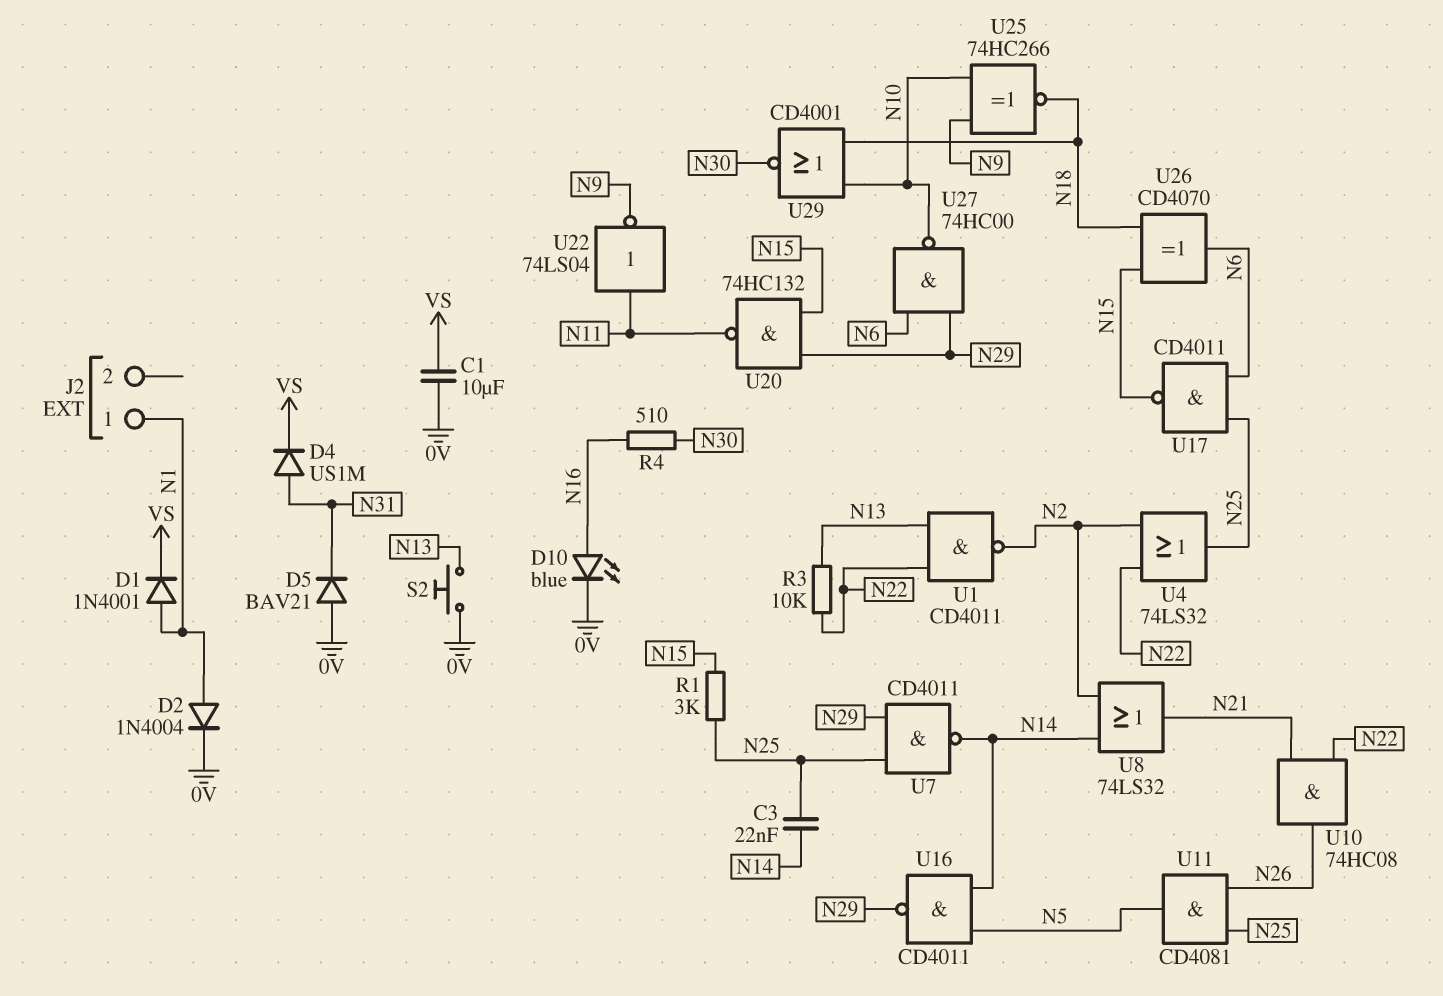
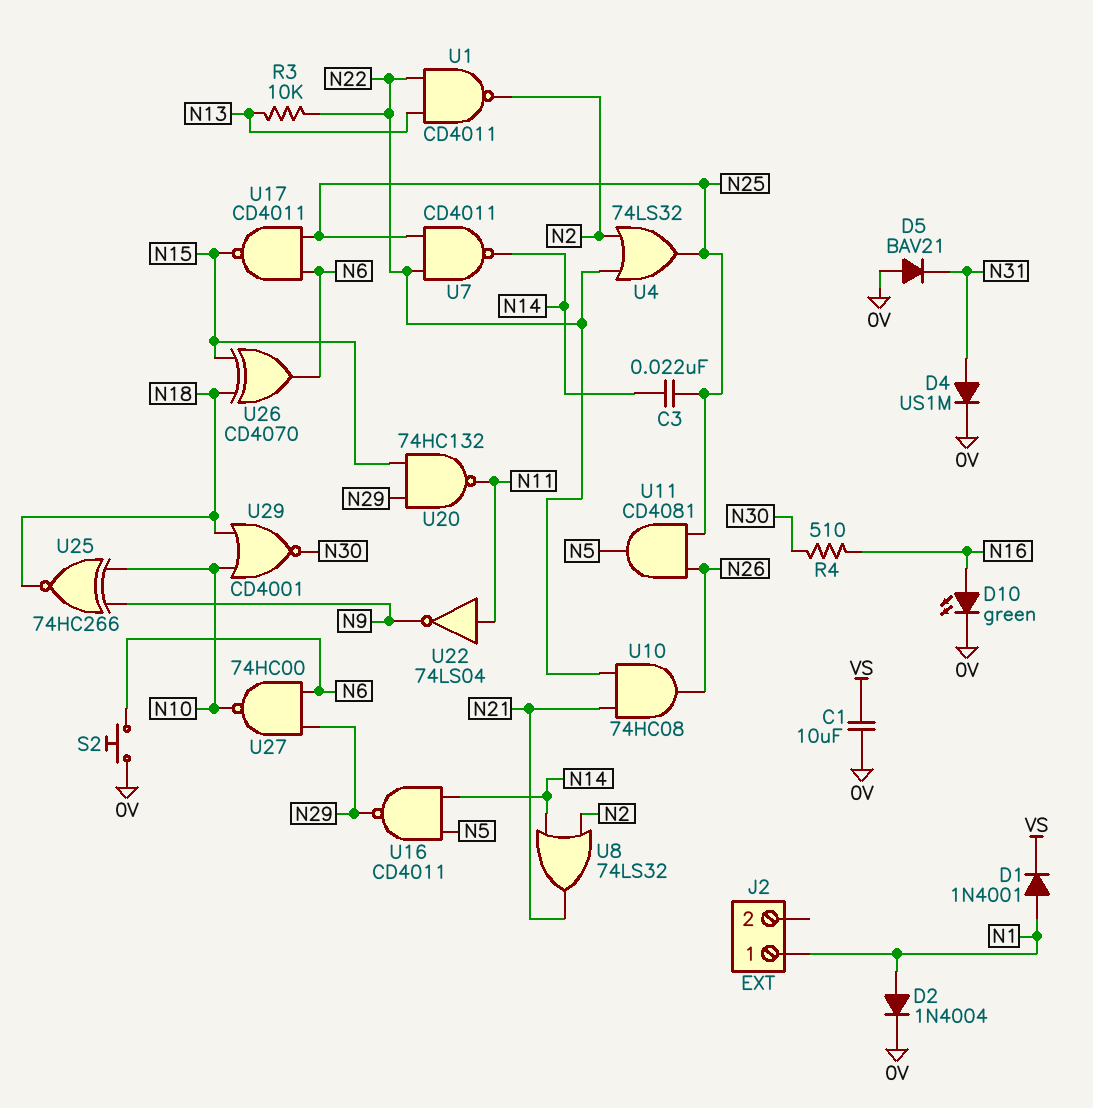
D4: diode US1M (A N31, K VS) -> diode US1M (A N31, K 0V)
D10: LED blue (A N16, K 0V) -> LED green (A N16, K 0V)
R1: 3k (N15, N25) -> none
S2: button (0V, N13) -> button (0V, N6)
U7: NAND CD4011 (in N25, in N29, out N14) -> NAND CD4011 (in N22, in N25, out N14)

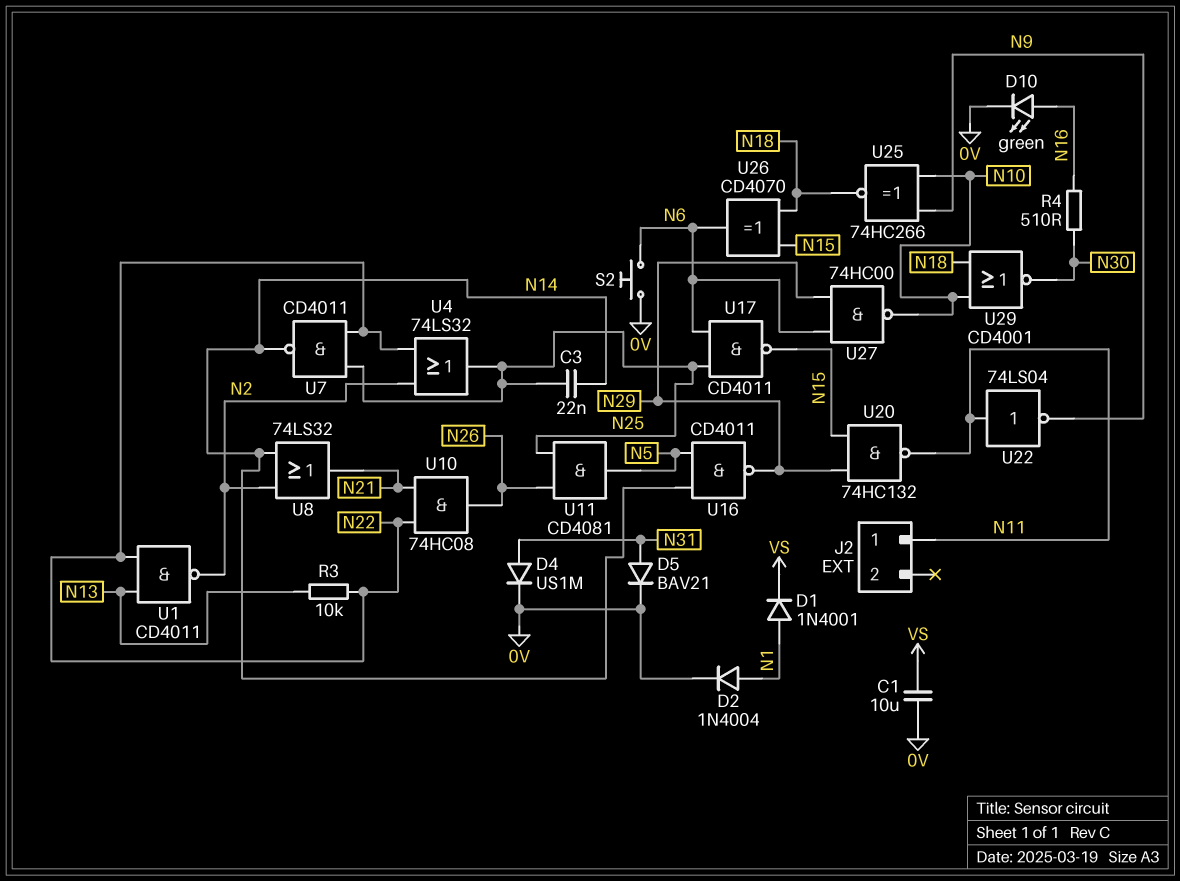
D5: diode BAV21 (A 0V, K N31) -> diode BAV21 (A N31, K 0V)
J2 pin 1: N1 -> N11

